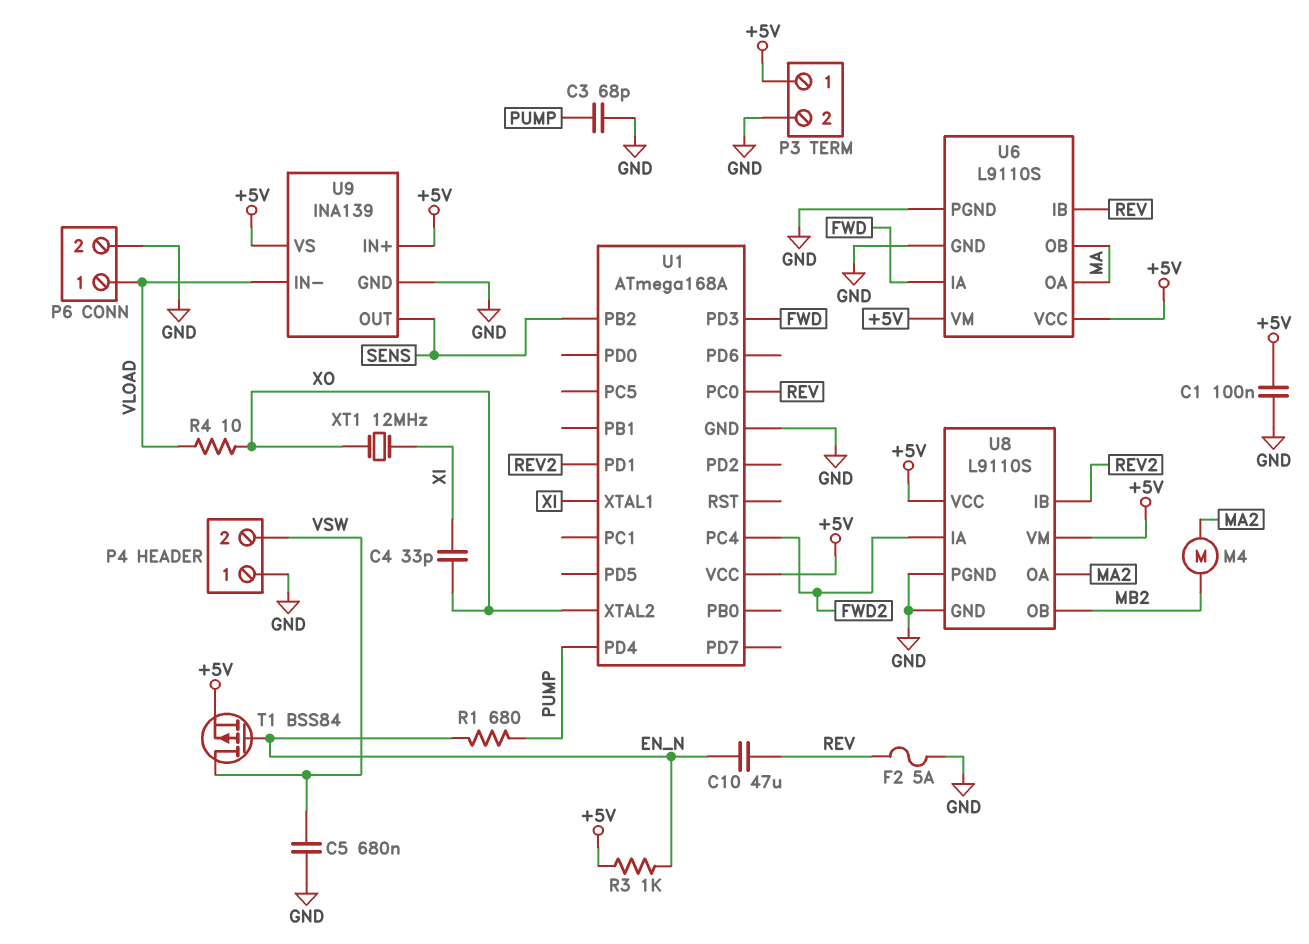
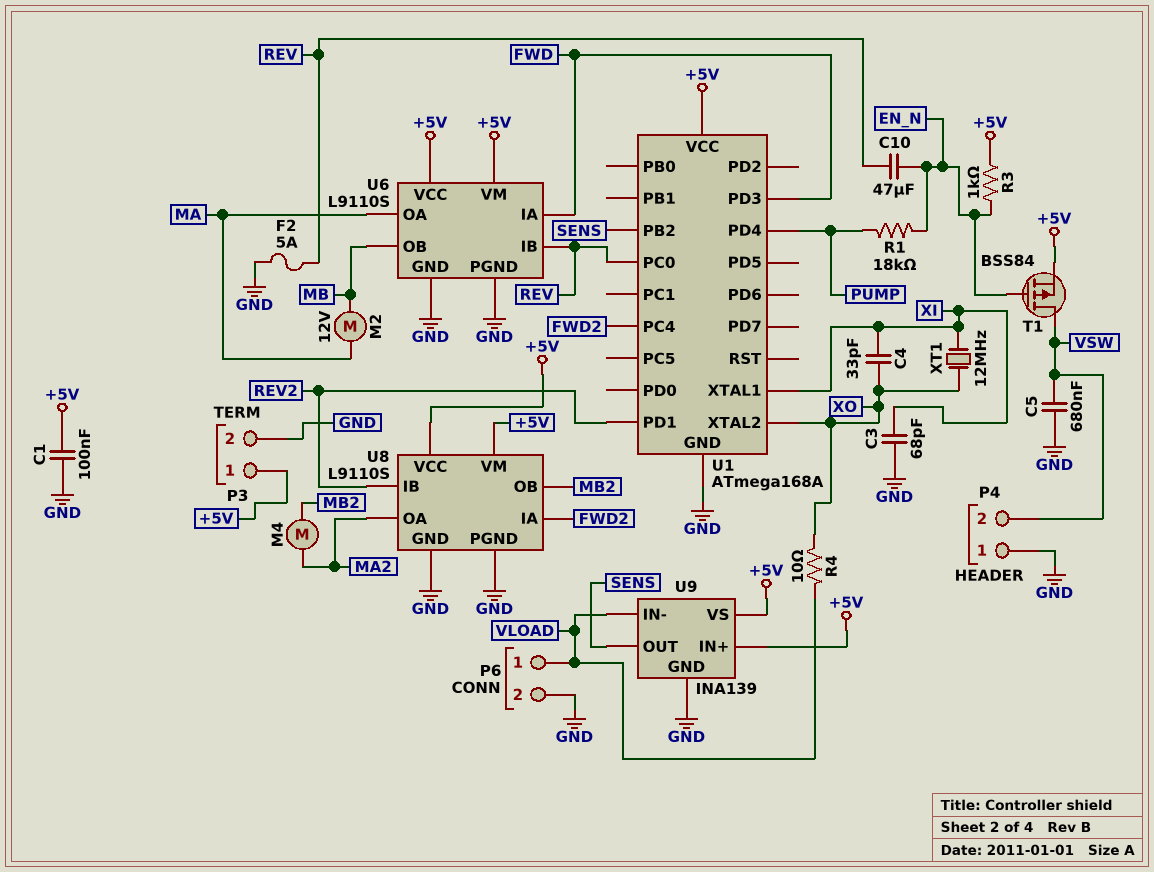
C3: 68pF (GND, PUMP) -> 68pF (GND, XI)
M2: none -> motor 12V (MA, MB)
R1: 680 (EN_N, PUMP) -> 18k (EN_N, PUMP)
U6 pin OB: MA -> MB

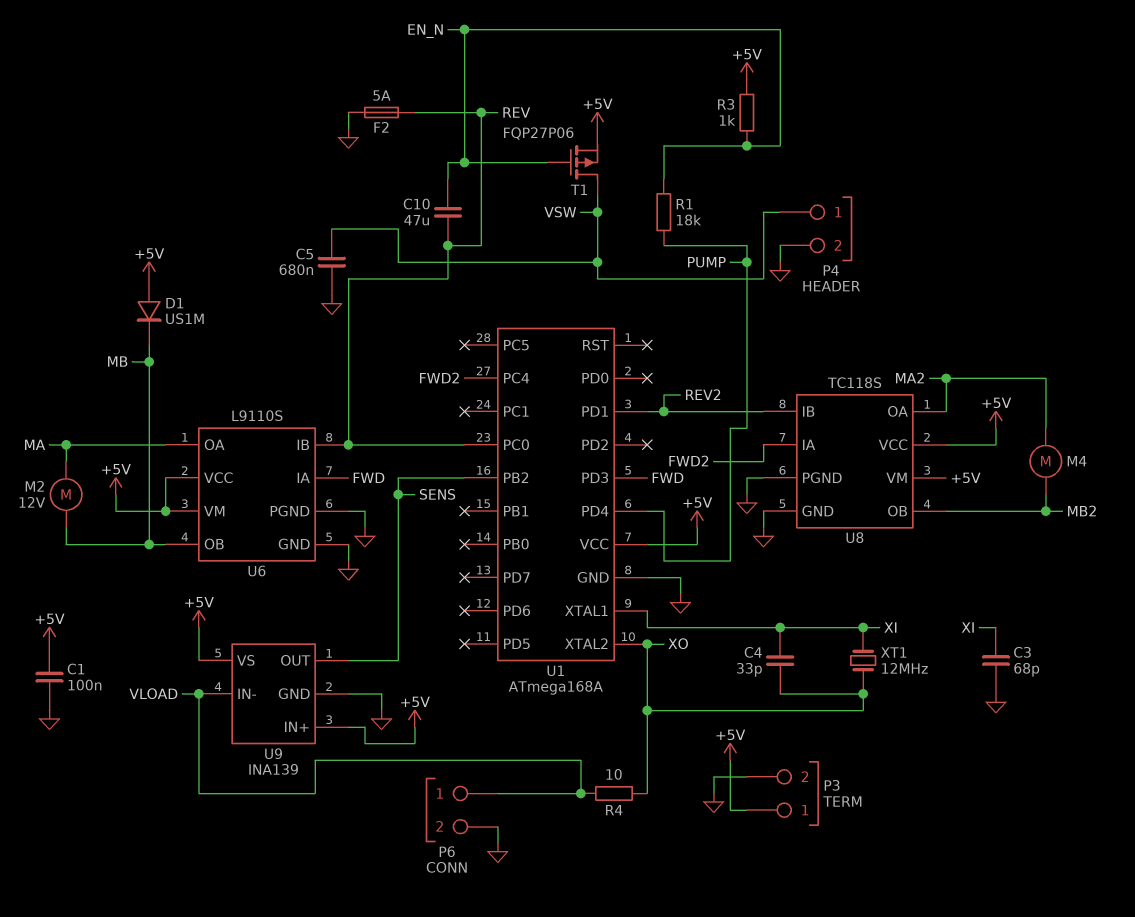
D1: none -> diode US1M (A +5V, K MB)
P4 pin 1: GND -> VSW
P4 pin 2: VSW -> GND
T1: PMOS BSS84 (G EN_N, D VSW, S +5V) -> PMOS FQP27P06 (G EN_N, D VSW, S +5V)
U8: L9110S -> TC118S

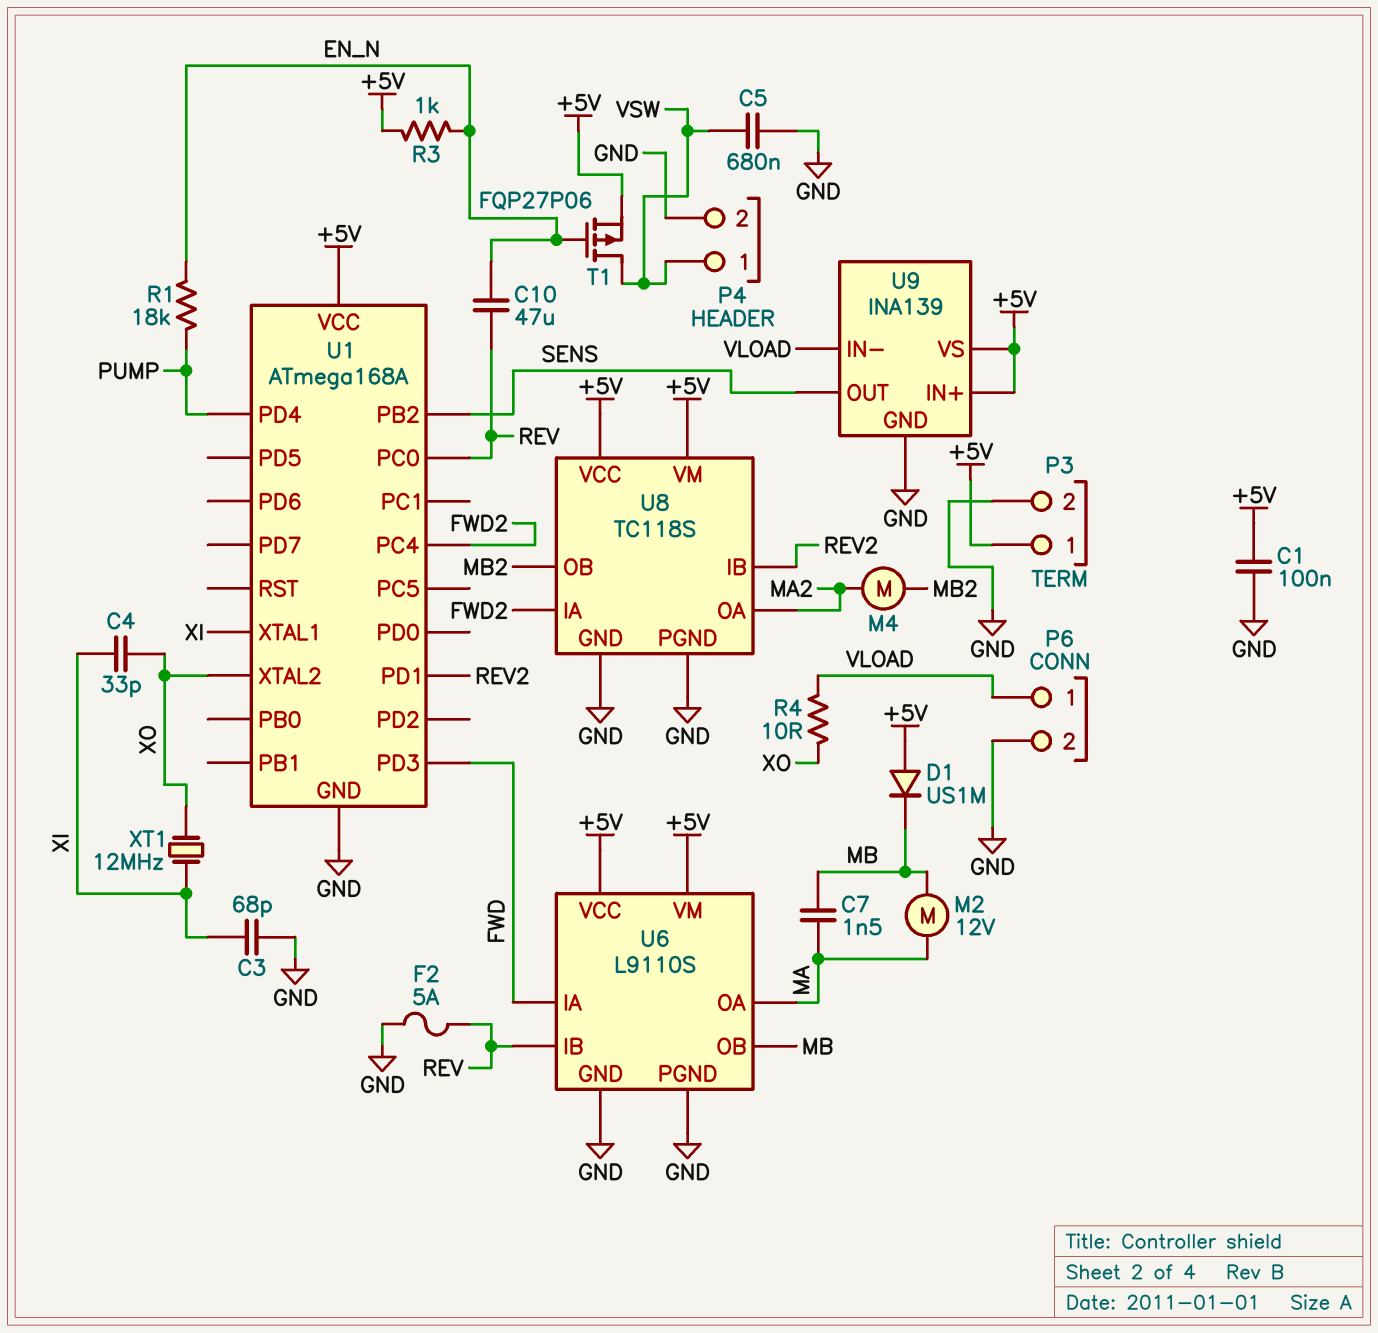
C7: none -> 1.5nF (MA, MB)

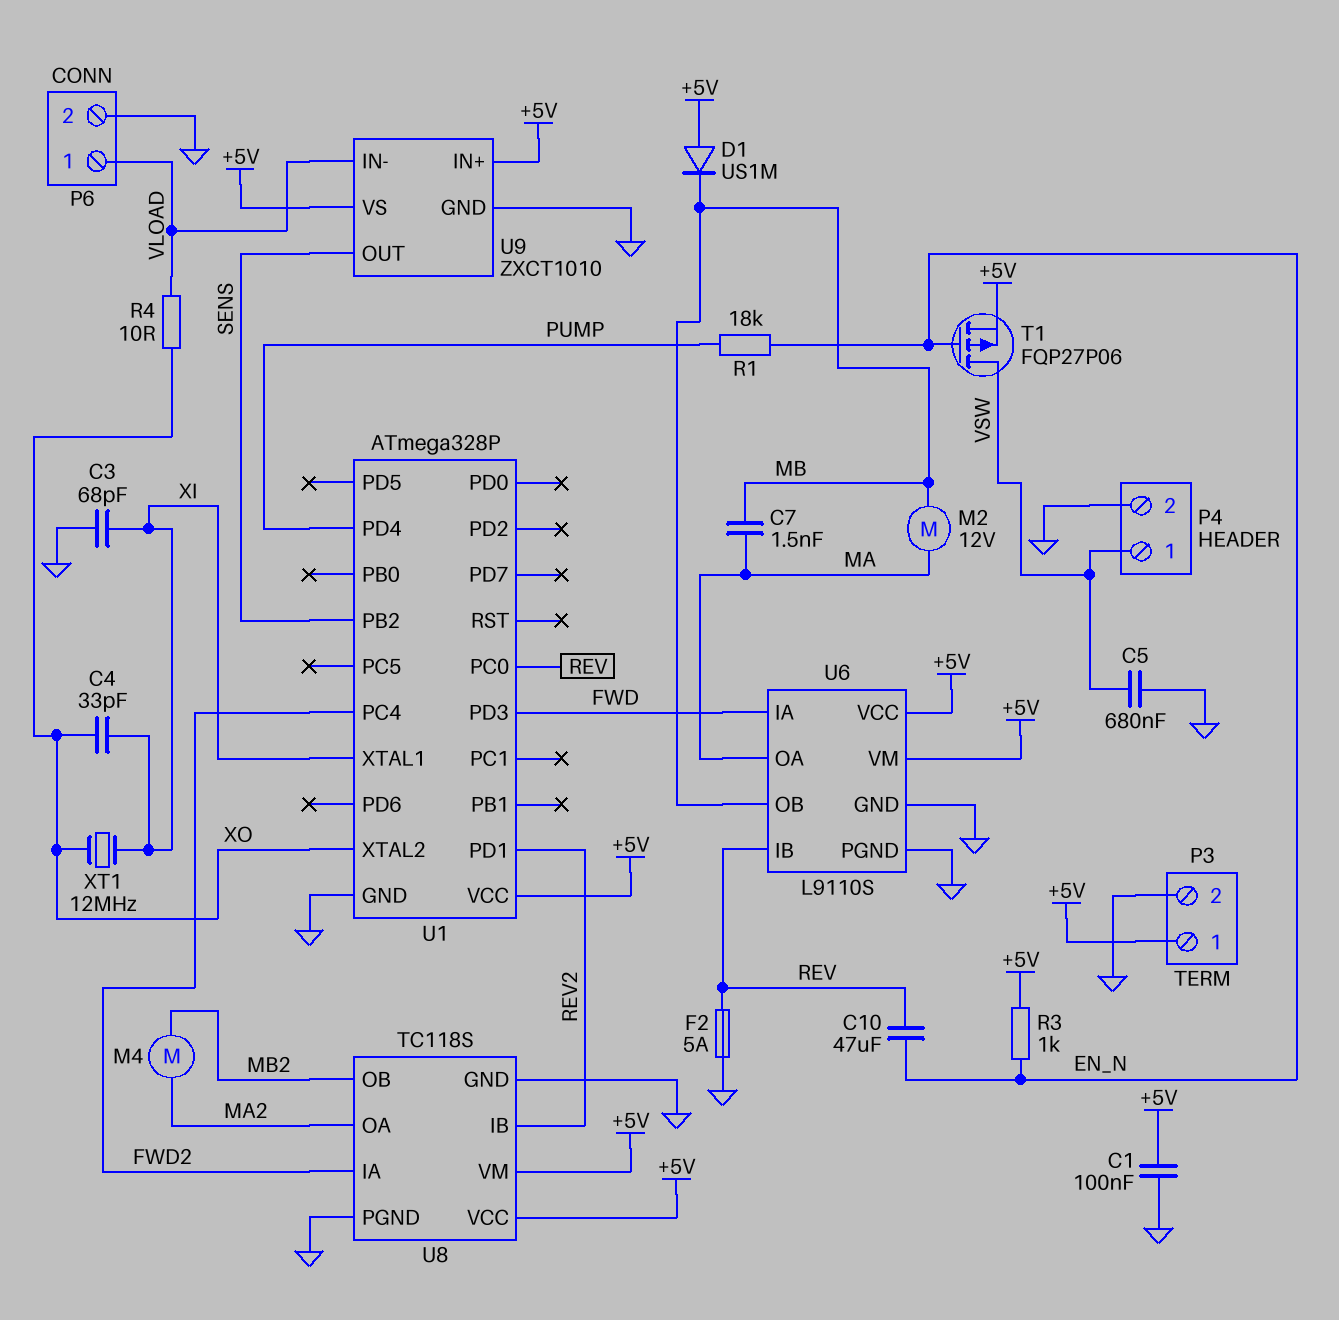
U1: ATmega168A -> ATmega328P
U9: INA139 -> ZXCT1010

